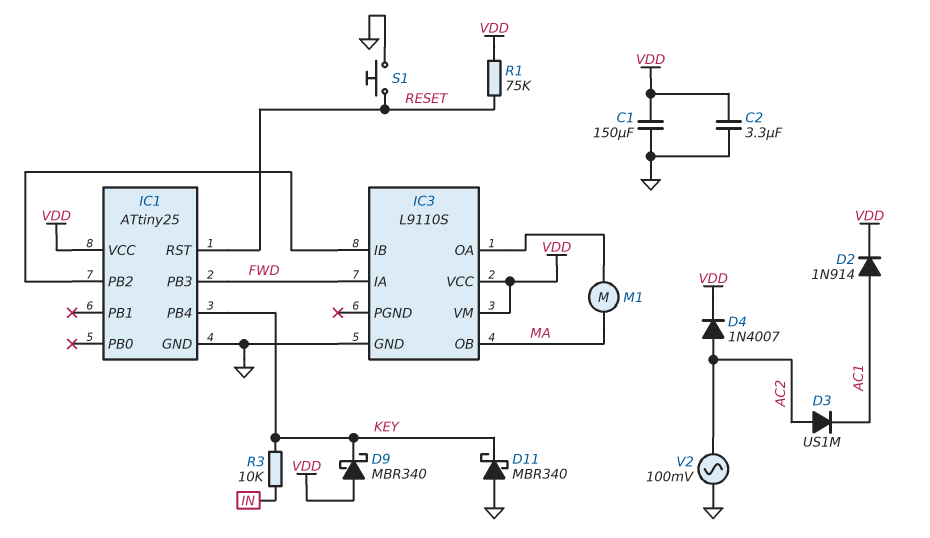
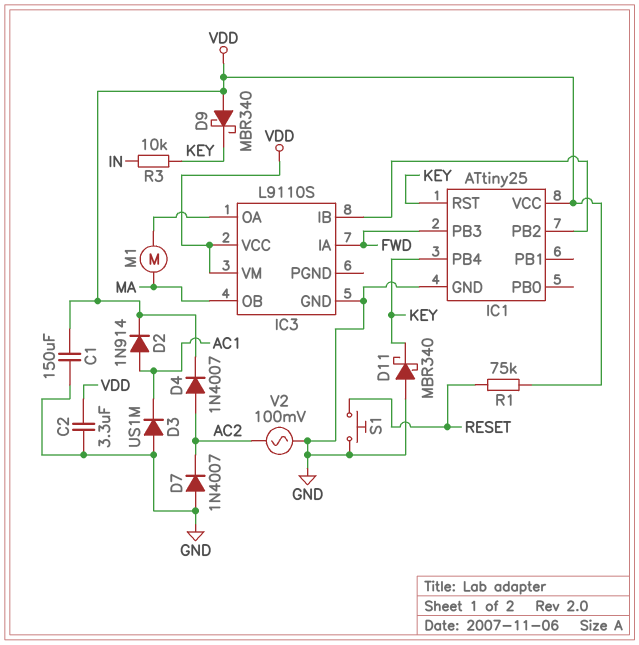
D3: diode US1M (A AC2, K AC1) -> diode US1M (A GND, K AC1)
D7: none -> diode 1N4007 (A GND, K AC2)
IC1 pin RST: RESET -> KEY

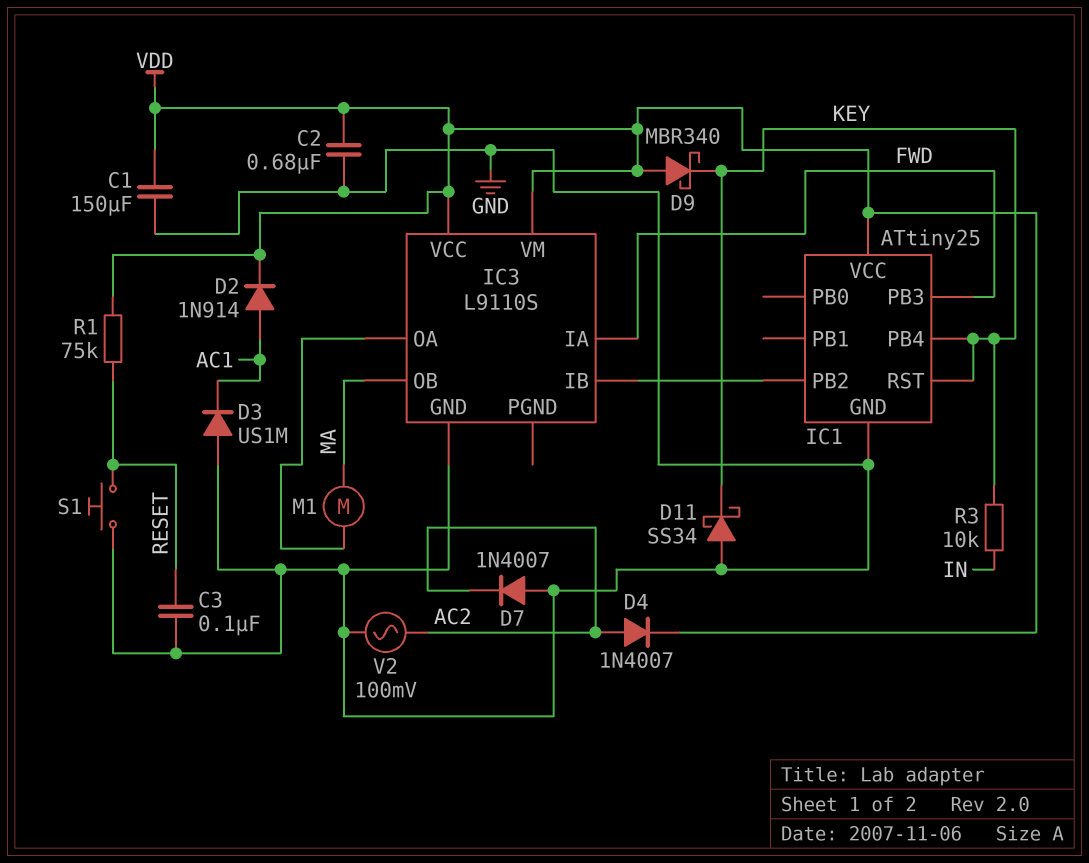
C2: 3.3uF (GND, VDD) -> 680nF (GND, VDD)
C3: none -> 100nF (GND, RESET)
D11: schottky MBR340 (A GND, K KEY) -> schottky SS34 (A GND, K KEY)

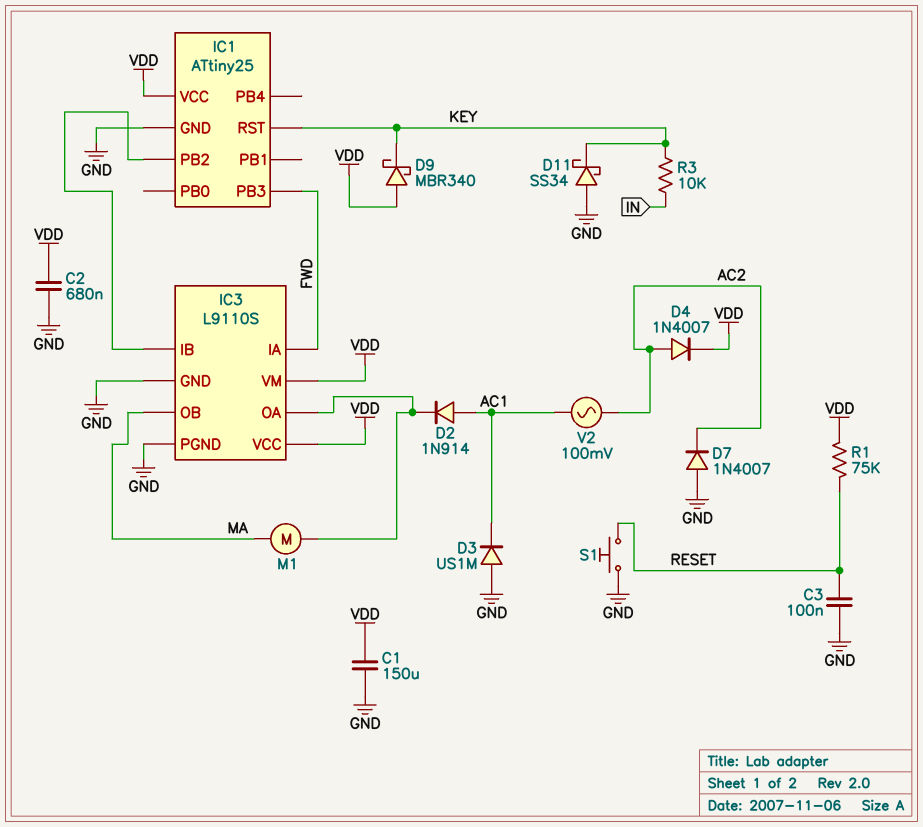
D2: diode 1N914 (A AC1, K VDD) -> diode 1N914 (A AC1, K IC3/OA)
IC1 pin PB4: KEY -> none
IC3 pin PGND: none -> GND
V2: AC 100mV (AC2, GND) -> AC 100mV (AC1, AC2)

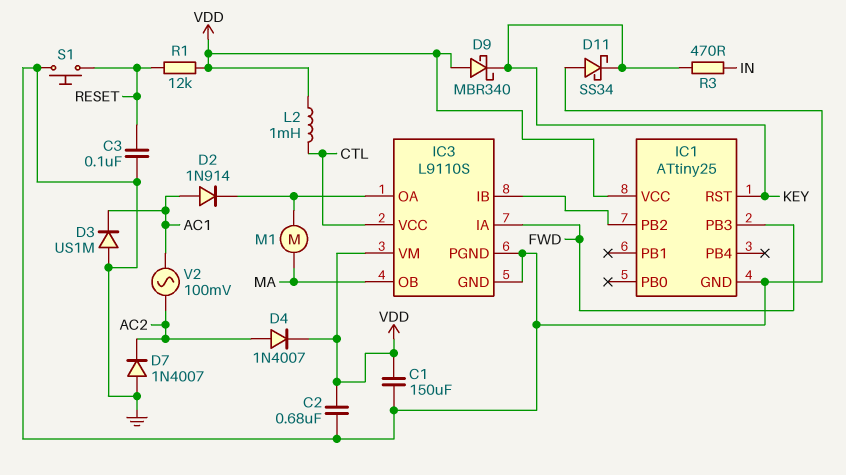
IC3 pin VCC: VDD -> CTL
L2: none -> 1mH (CTL, VDD)
R1: 75k (RESET, VDD) -> 12k (RESET, VDD)
R3: 10k (IN, KEY) -> 470 (IN, KEY)

